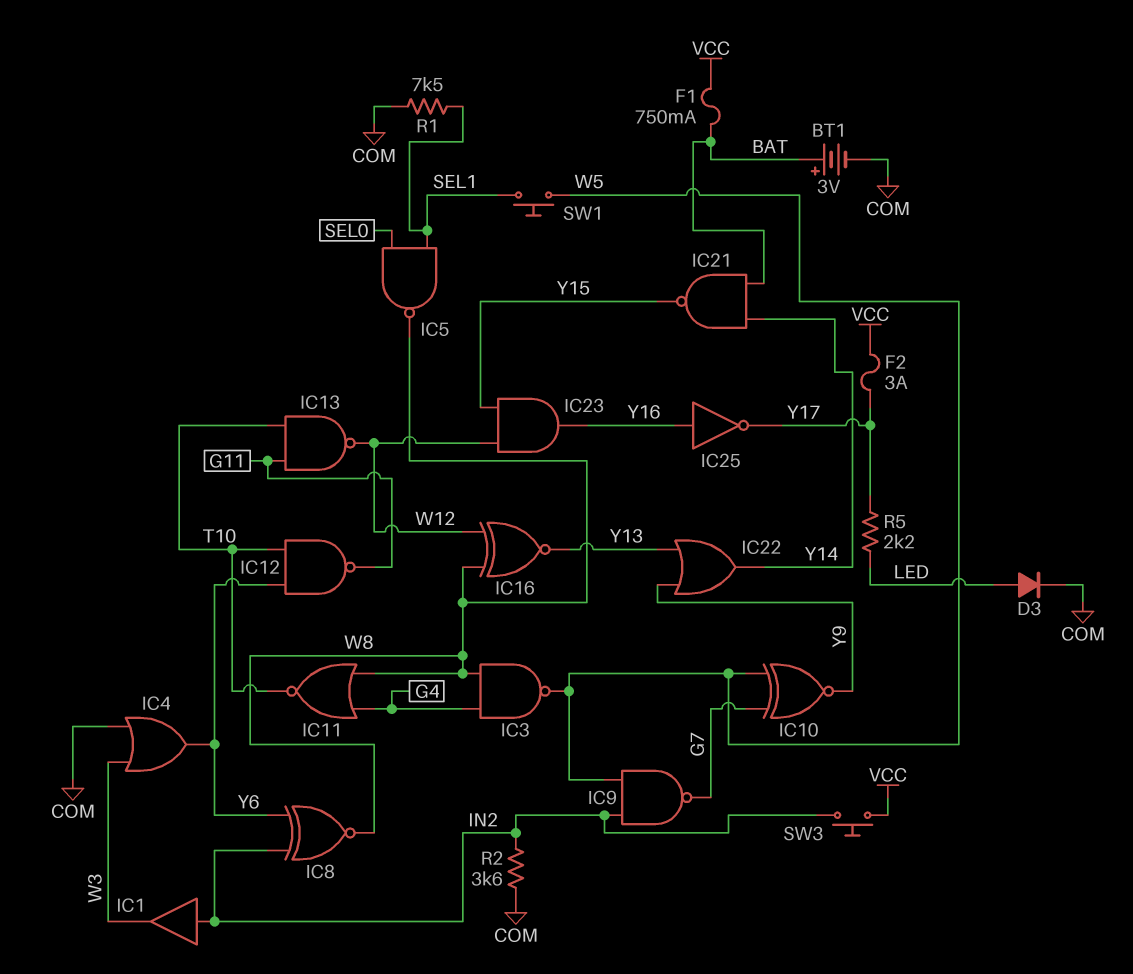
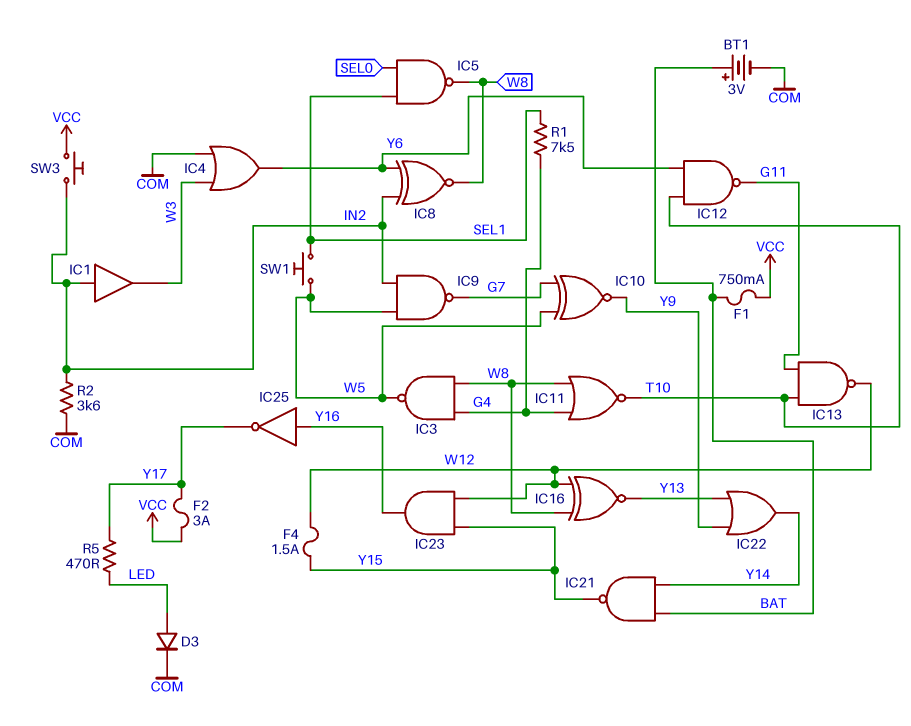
F4: none -> 1.5A (W12, Y15)
R1: 7.5k (COM, SEL1) -> 7.5k (G4, SEL1)
R5: 2.2k (LED, Y17) -> 470 (LED, Y17)

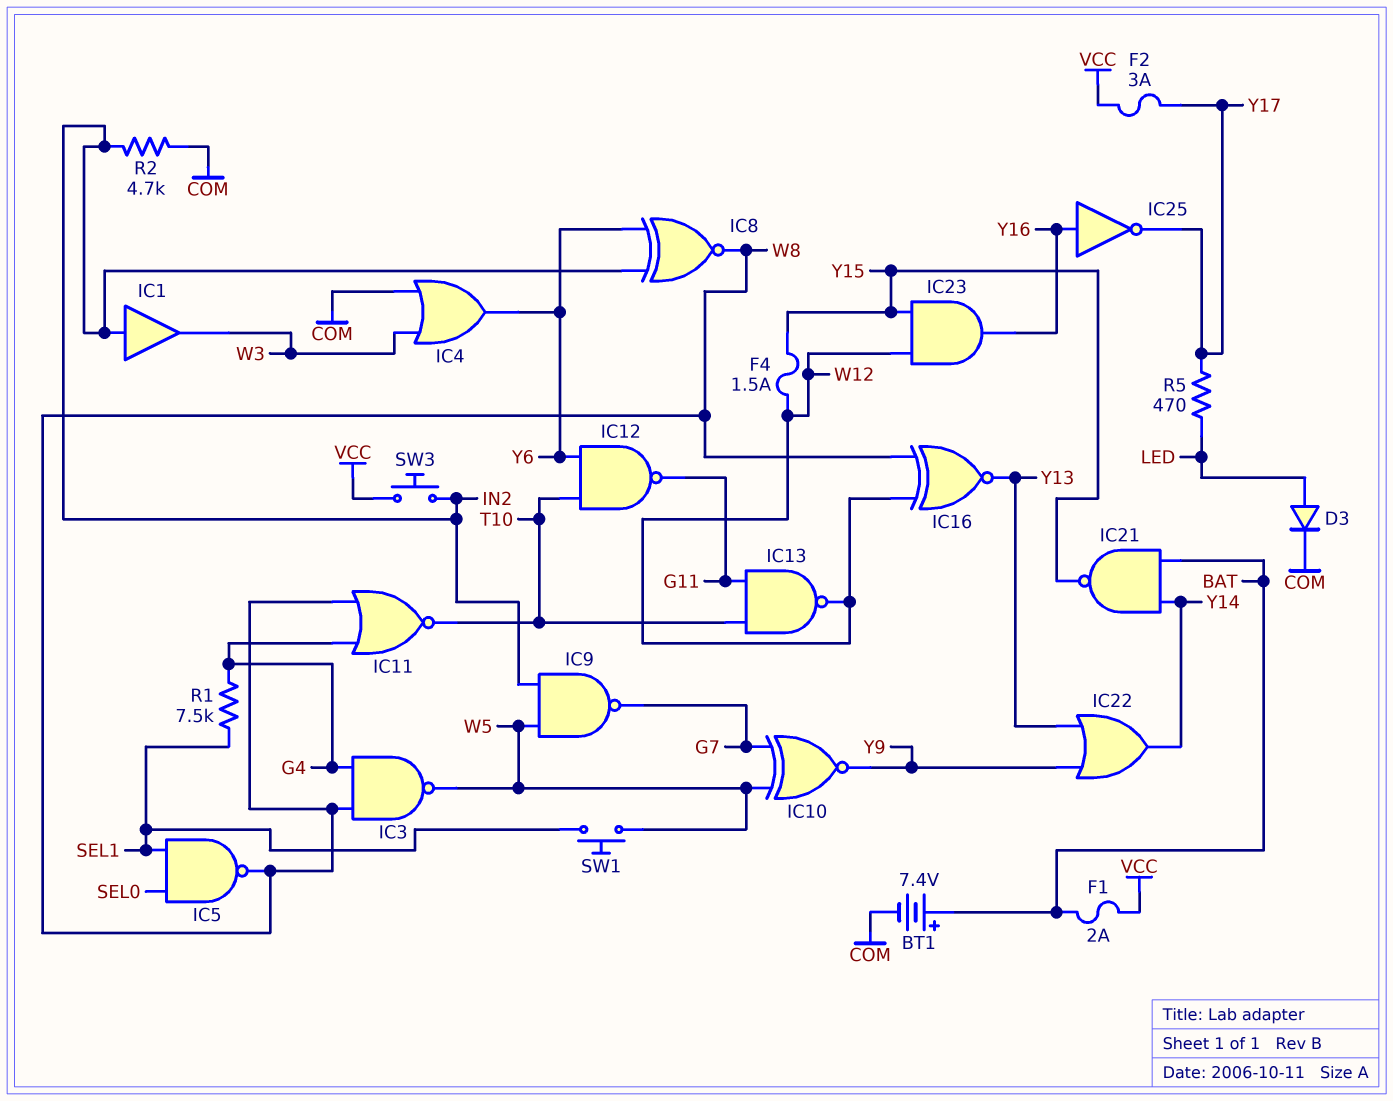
BT1: 3V (plus BAT, minus COM) -> 7.4V (plus BAT, minus COM)
F1: 750mA (BAT, VCC) -> 2A (BAT, VCC)
R2: 3.6k (COM, IN2) -> 4.7k (COM, IN2)

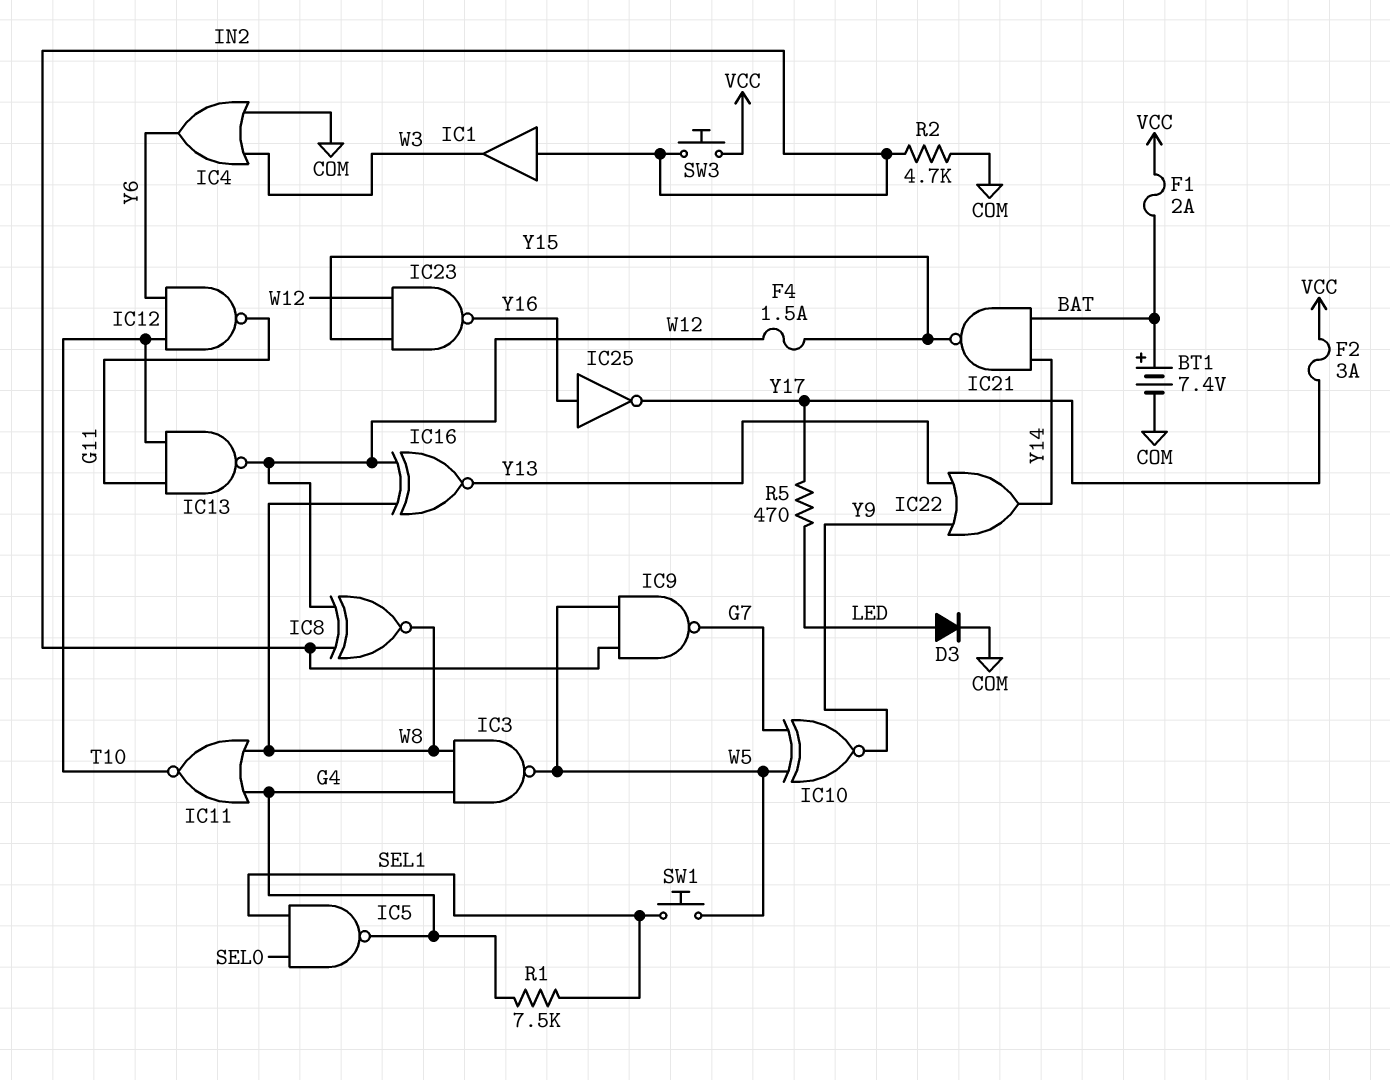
IC5: NAND (in SEL0, in SEL1, out W8) -> NAND (in SEL0, in SEL1, out G4)
IC8: XNOR (in IN2, in Y6, out W8) -> XNOR (in IN2, in W12, out W8)
IC23: AND (in W12, in Y15, out Y16) -> NAND (in W12, in Y15, out Y16)

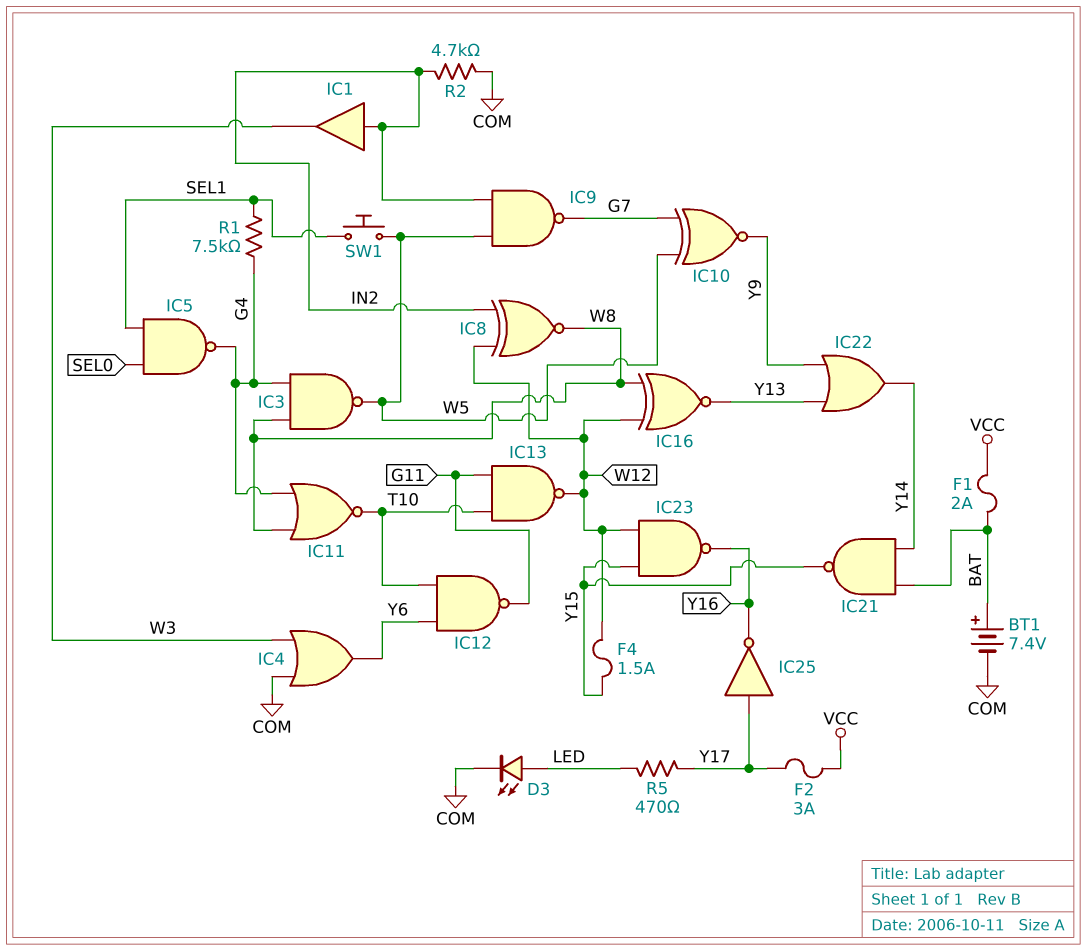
D3: diode (A LED, K COM) -> LED (A LED, K COM)
IC25: NOT (in Y16, out Y17) -> NOT (in Y17, out Y16)
SW3: button (IN2, VCC) -> none

